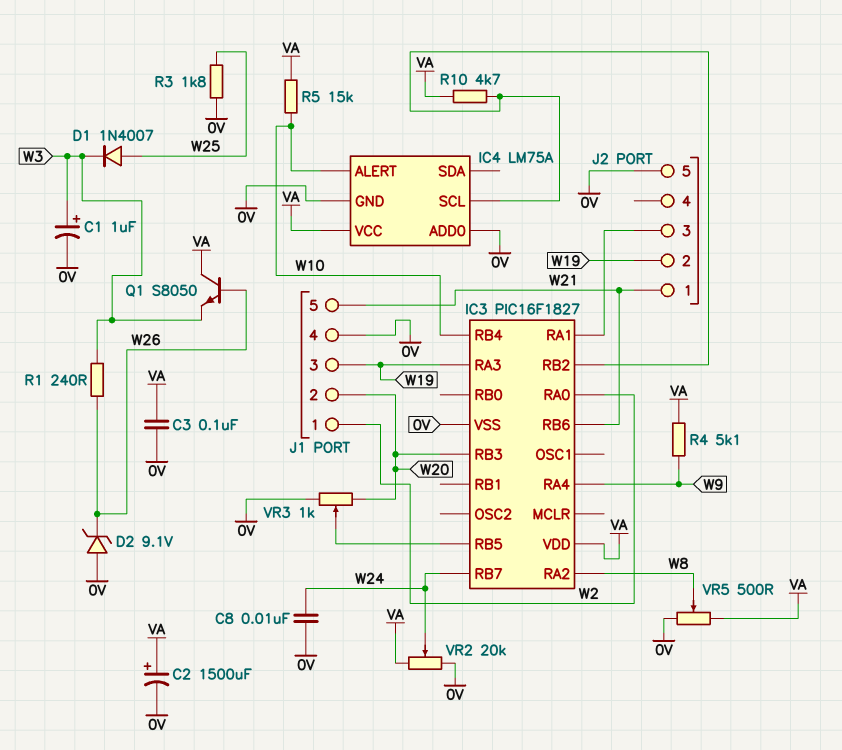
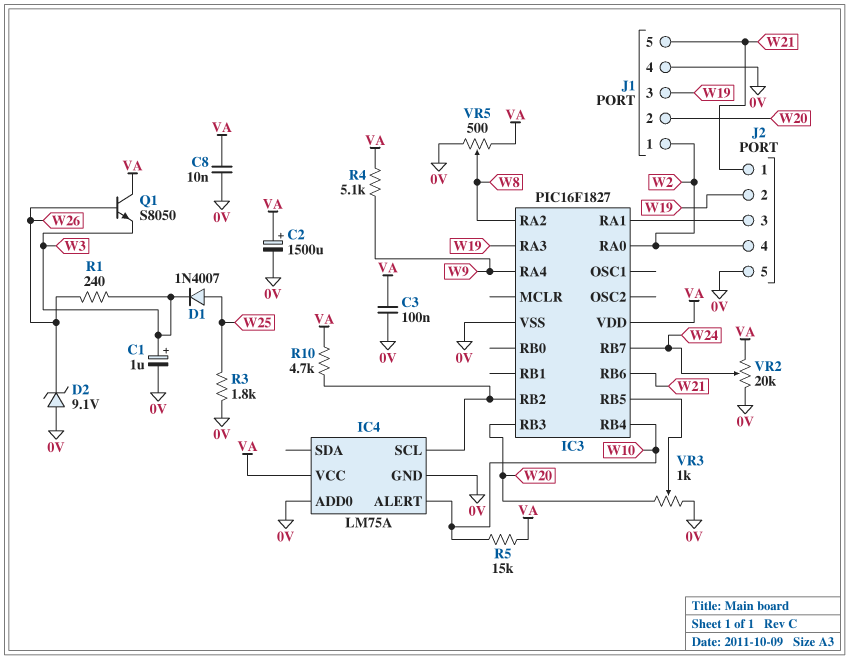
C8: 10nF (0V, W24) -> 10nF (0V, VA)
J2 pin 4: none -> W2

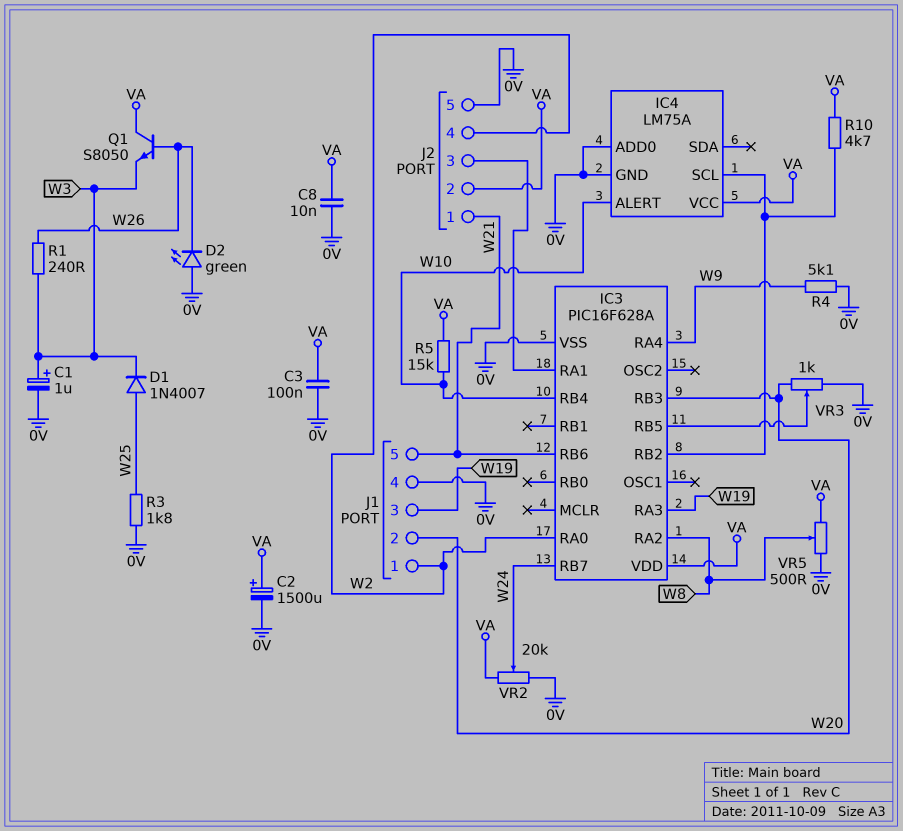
D2: zener 9.1V (A 0V, K W26) -> LED green (A 0V, K W26)
IC3: PIC16F1827 -> PIC16F628A
J2 pin 2: W19 -> VA
R4: 5.1k (VA, W9) -> 5.1k (0V, W9)

